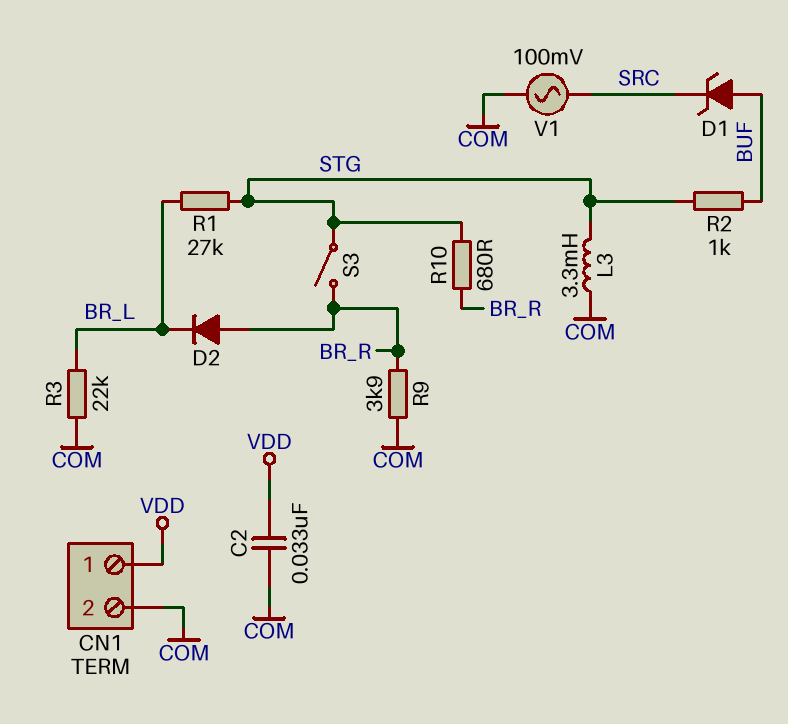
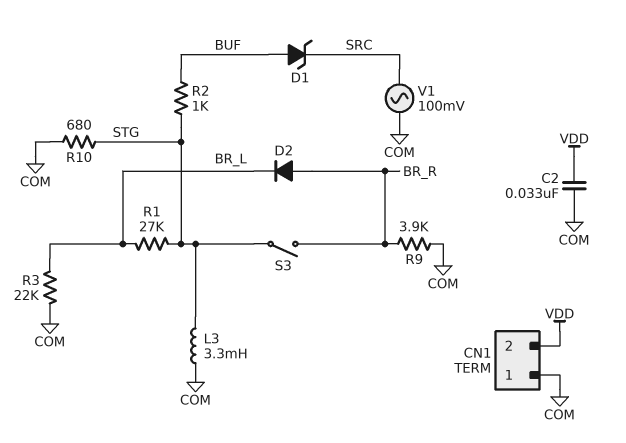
CN1 pin 1: VDD -> COM
CN1 pin 2: COM -> VDD
R10: 680 (BR_R, STG) -> 680 (COM, STG)

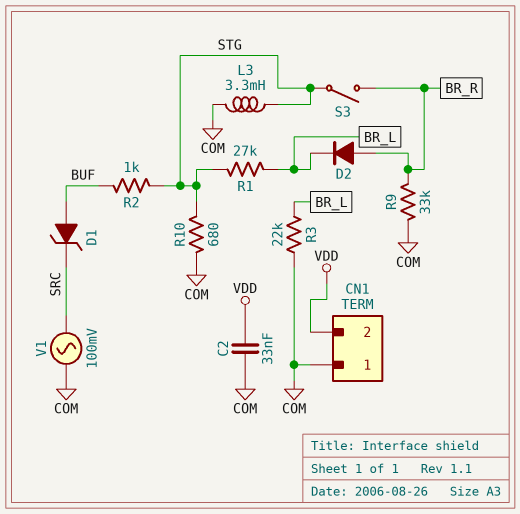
R9: 3.9k (BR_R, COM) -> 33k (BR_R, COM)

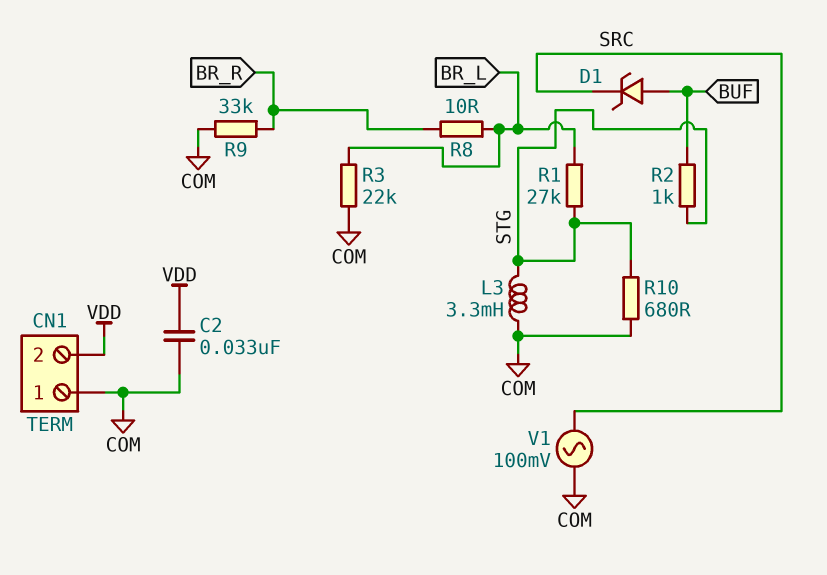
D2: diode (A BR_R, K BR_L) -> none
R8: none -> 10 (BR_L, BR_R)
S3: switch (BR_R, STG) -> none

